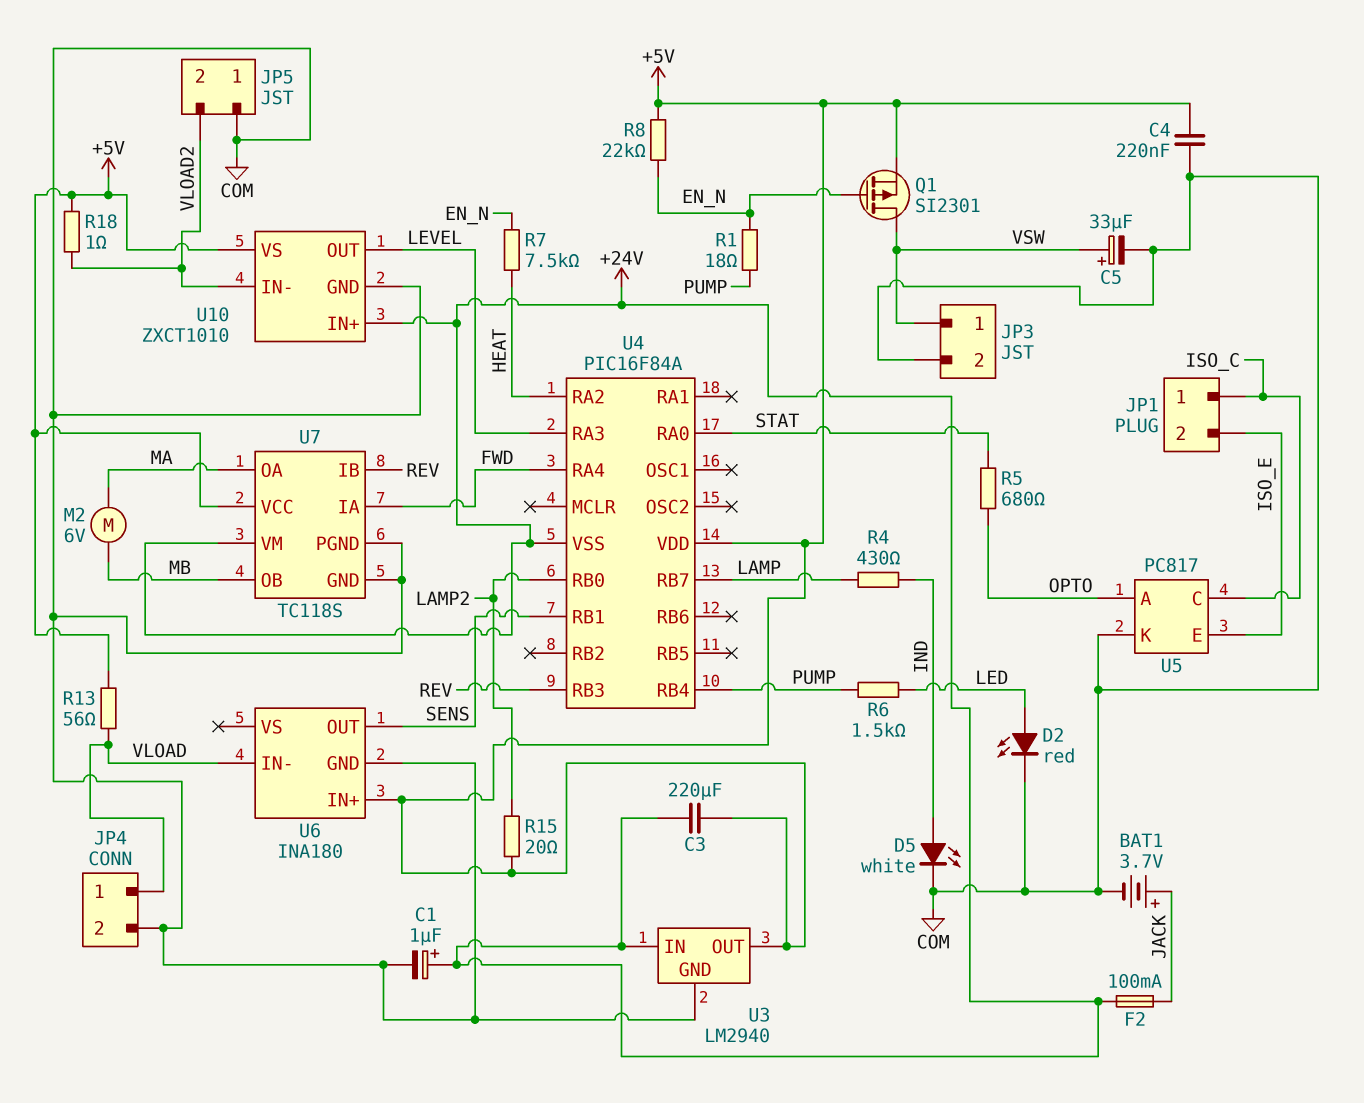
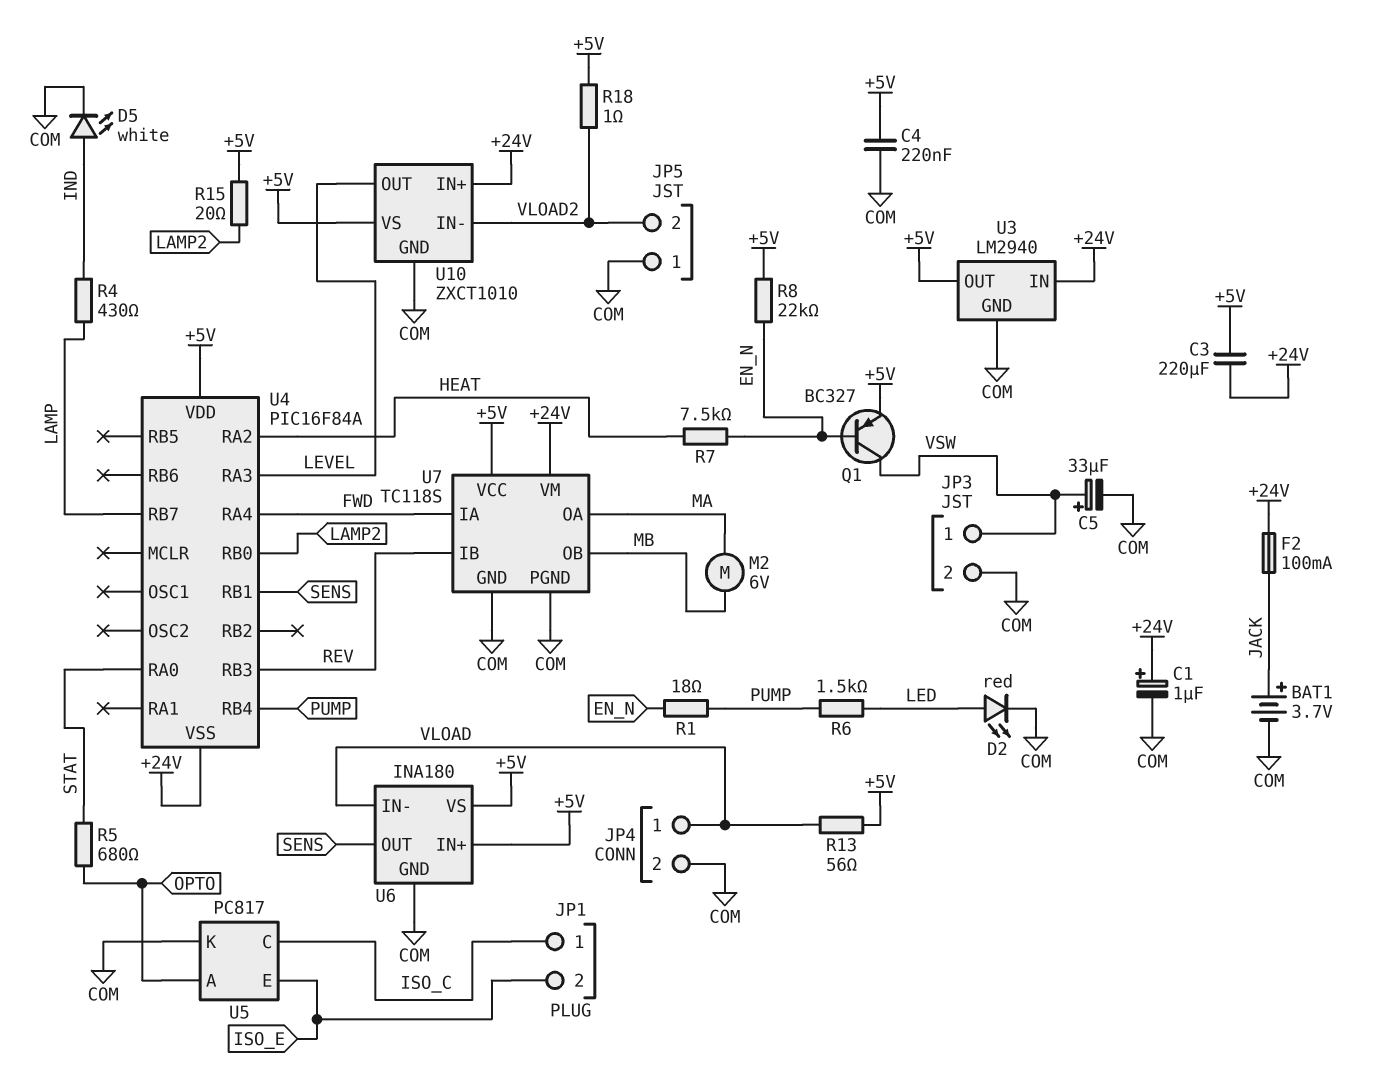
Q1: PMOS SI2301 (G EN_N, D VSW, S +5V) -> PNP BC327 (B EN_N, C VSW, E +5V)
U6 pin VS: none -> +5V

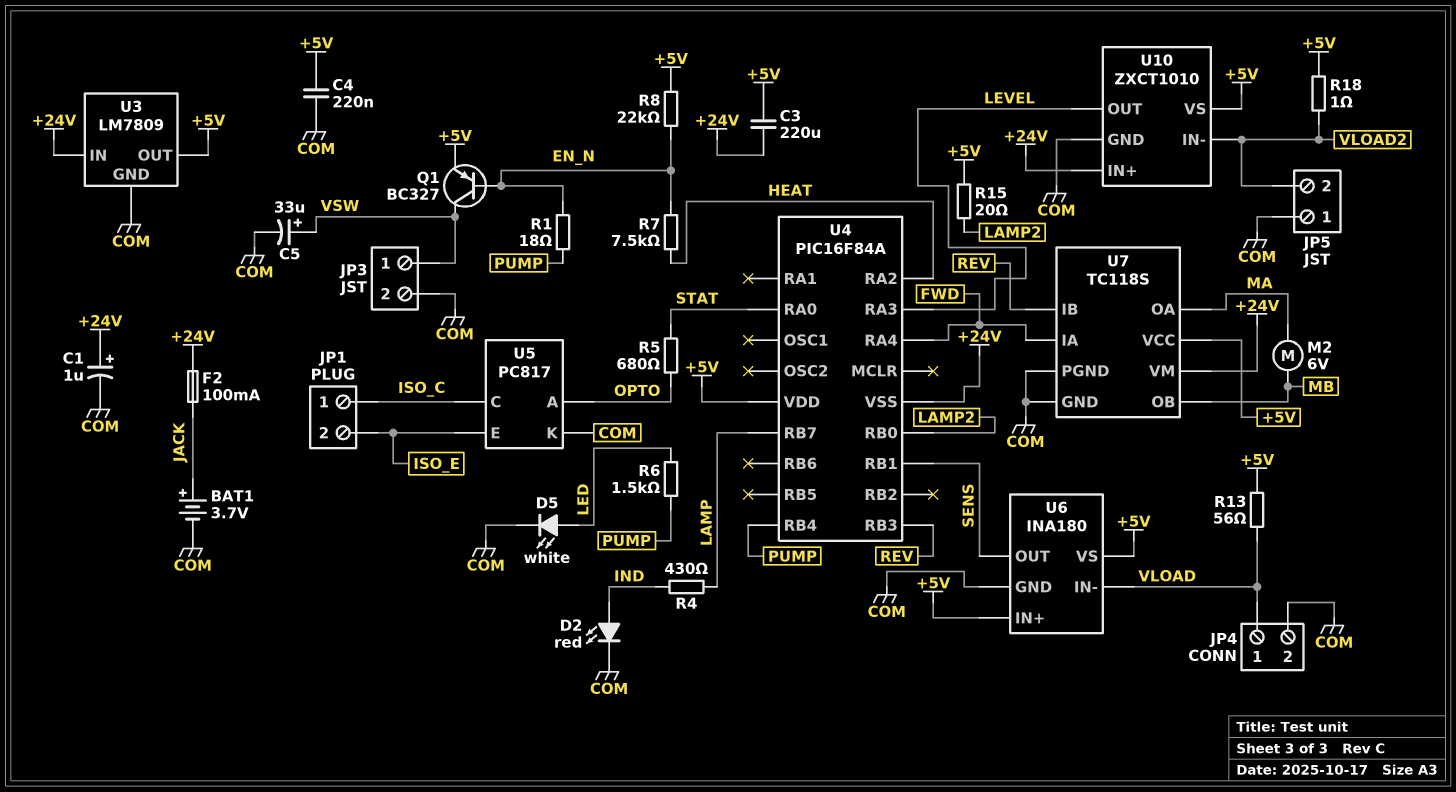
D2: LED red (A LED, K COM) -> LED red (A IND, K COM)
D5: LED white (A IND, K COM) -> LED white (A LED, K COM)
U3: LM2940 -> LM7809

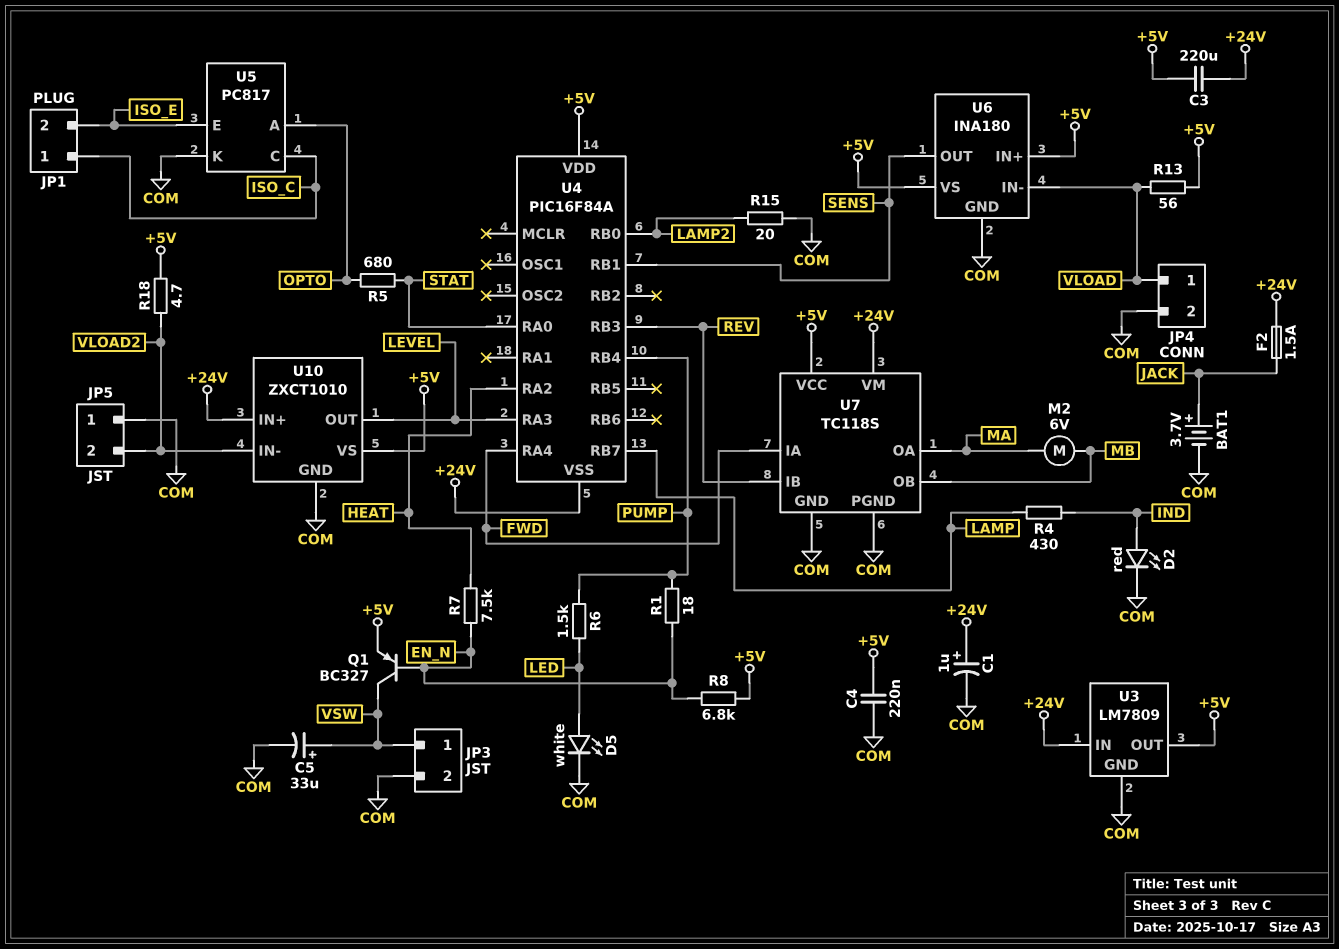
F2: 100mA (+24V, JACK) -> 1.5A (+24V, JACK)
R8: 22k (+5V, EN_N) -> 6.8k (+5V, EN_N)
R15: 20 (+5V, LAMP2) -> 20 (COM, LAMP2)
R18: 1 (+5V, VLOAD2) -> 4.7 (+5V, VLOAD2)

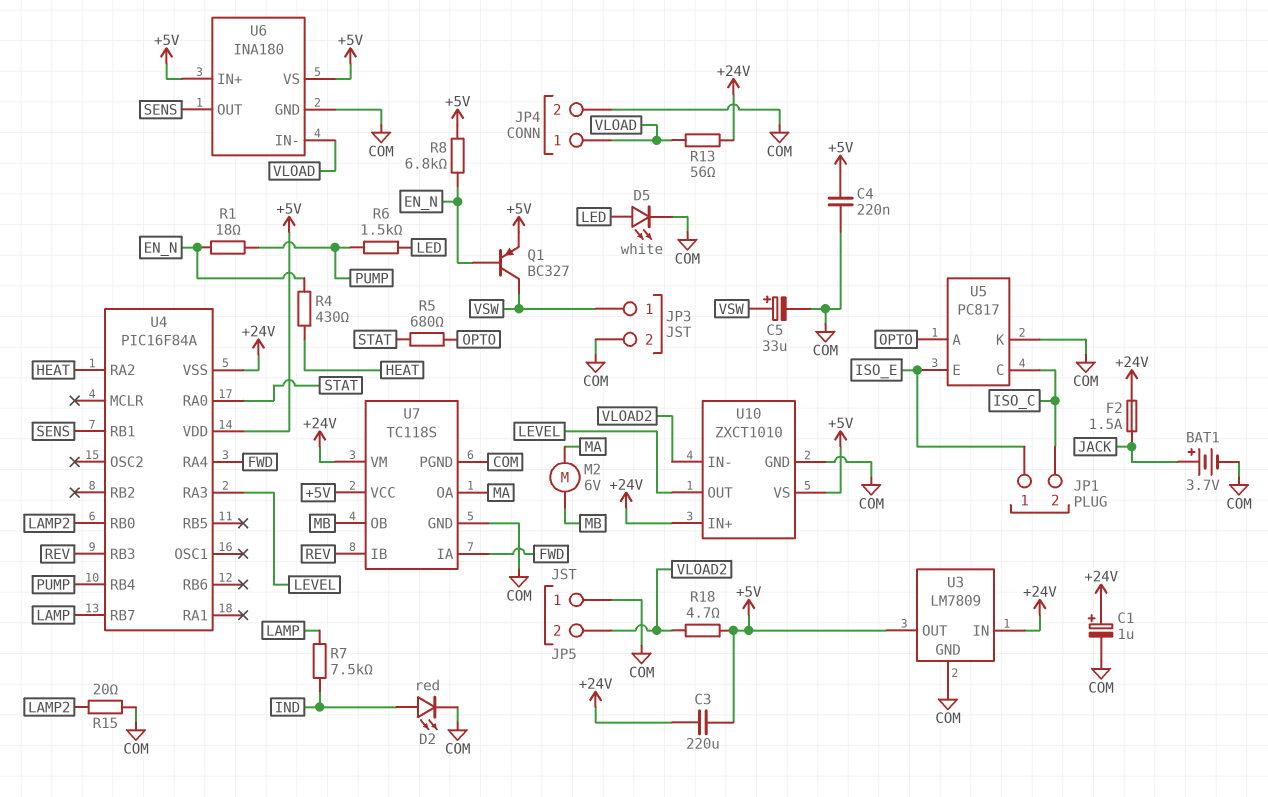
JP1 pin 1: ISO_C -> ISO_E
JP1 pin 2: ISO_E -> ISO_C
R4: 430 (IND, LAMP) -> 430 (EN_N, HEAT)
R7: 7.5k (EN_N, HEAT) -> 7.5k (IND, LAMP)
R13: 56 (+5V, VLOAD) -> 56 (+24V, VLOAD)

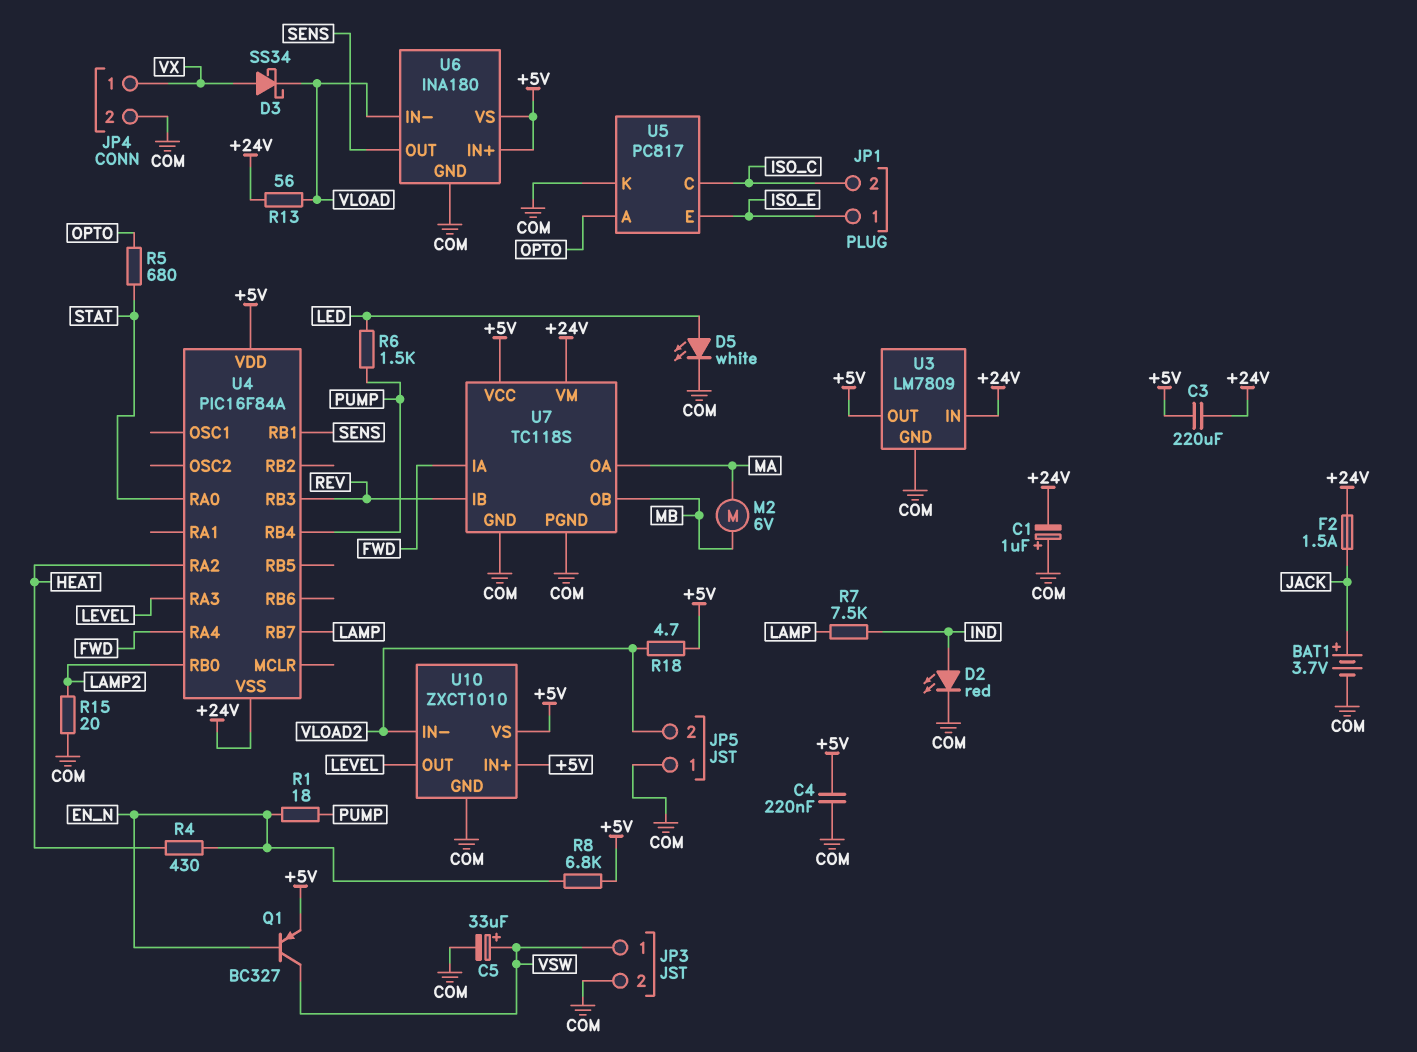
C1: 1uF (plus +24V, minus COM) -> 1uF (plus COM, minus +24V)
D3: none -> schottky SS34 (A VX, K VLOAD)
JP4 pin 1: VLOAD -> VX
U10 pin IN+: +24V -> +5V

